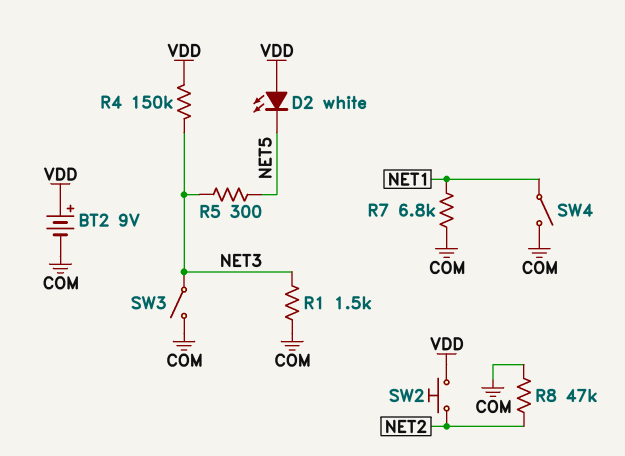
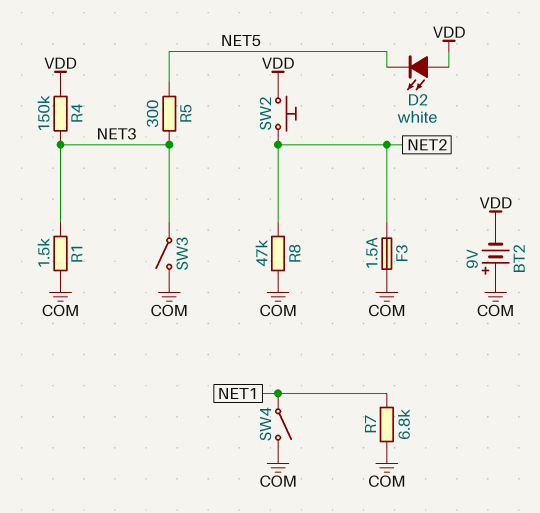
BT2: 9V (plus VDD, minus COM) -> 9V (plus COM, minus VDD)
F3: none -> 1.5A (COM, NET2)

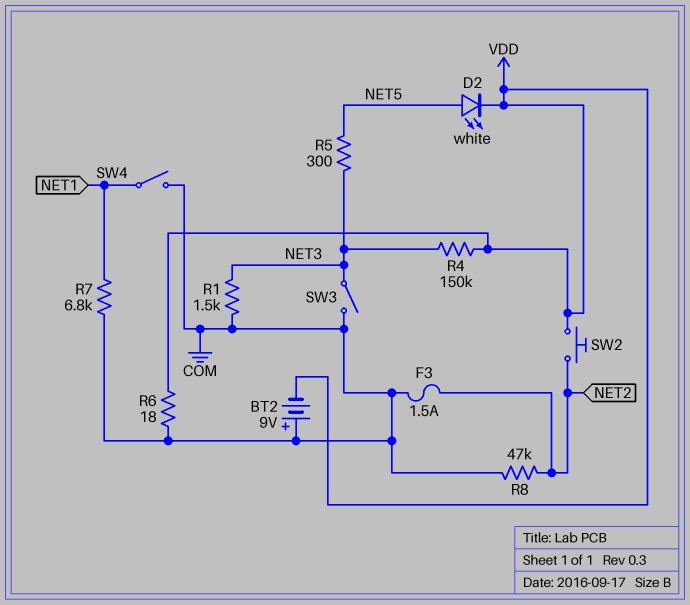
D2: LED white (A VDD, K NET5) -> LED white (A NET5, K VDD)
R6: none -> 18 (COM, VDD)

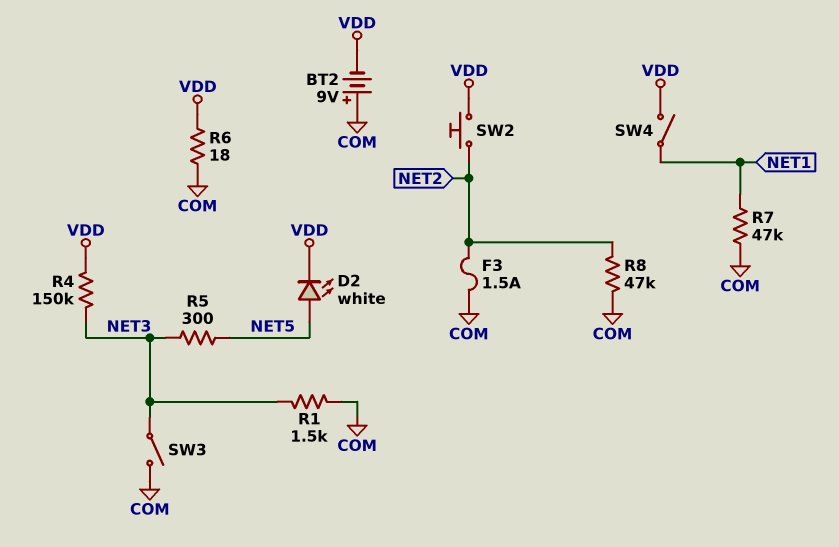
R7: 6.8k (COM, NET1) -> 47k (COM, NET1)
SW4: switch (COM, NET1) -> switch (NET1, VDD)

